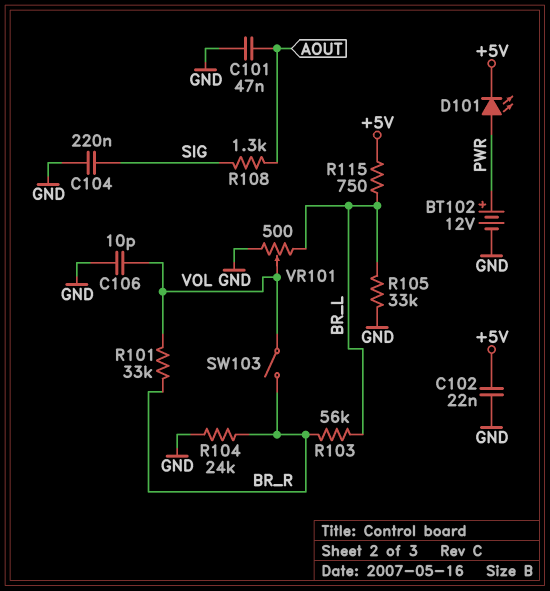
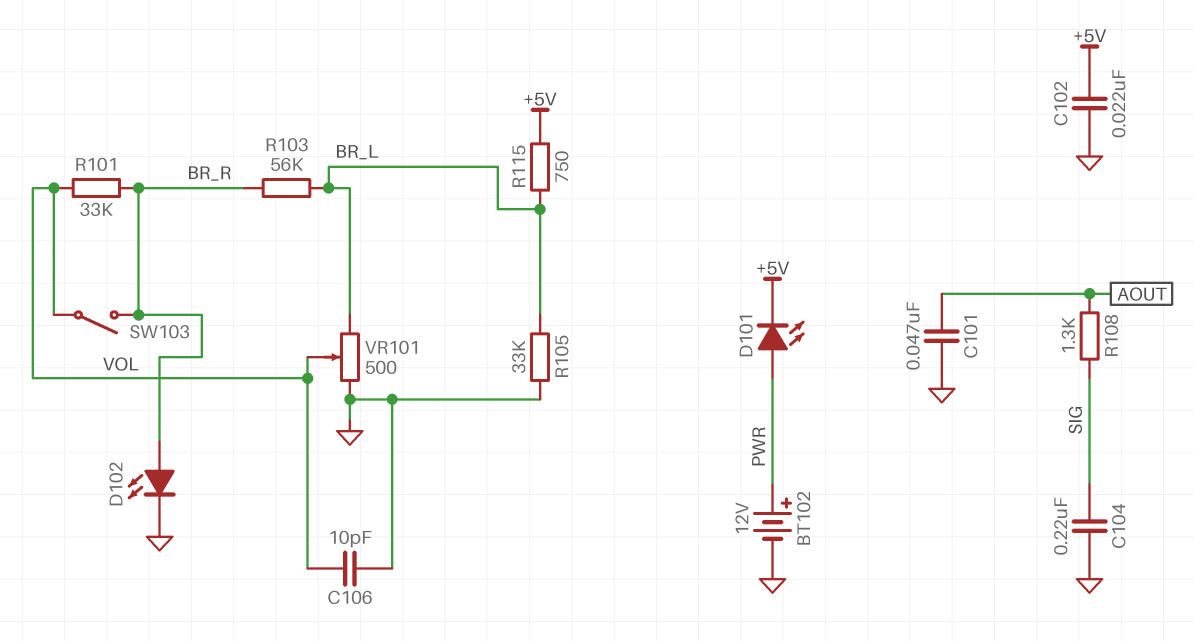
D102: none -> LED (A BR_R, K GND)
R104: 24k (BR_R, GND) -> none

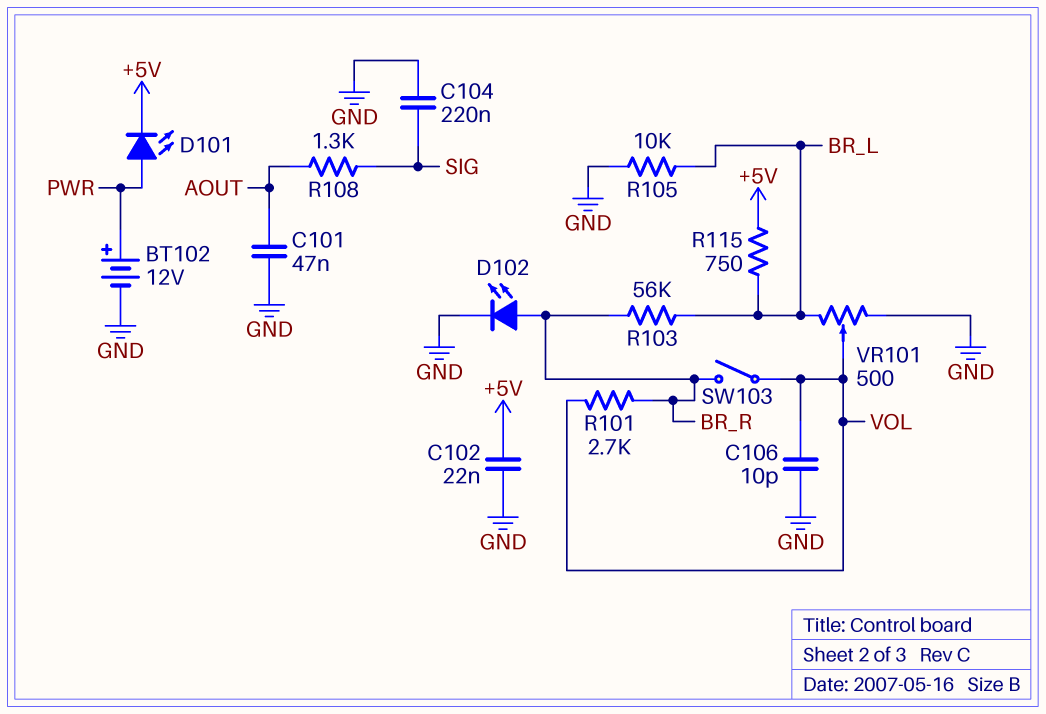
R101: 33k (BR_R, VOL) -> 2.7k (BR_R, VOL)
R105: 33k (BR_L, GND) -> 10k (BR_L, GND)

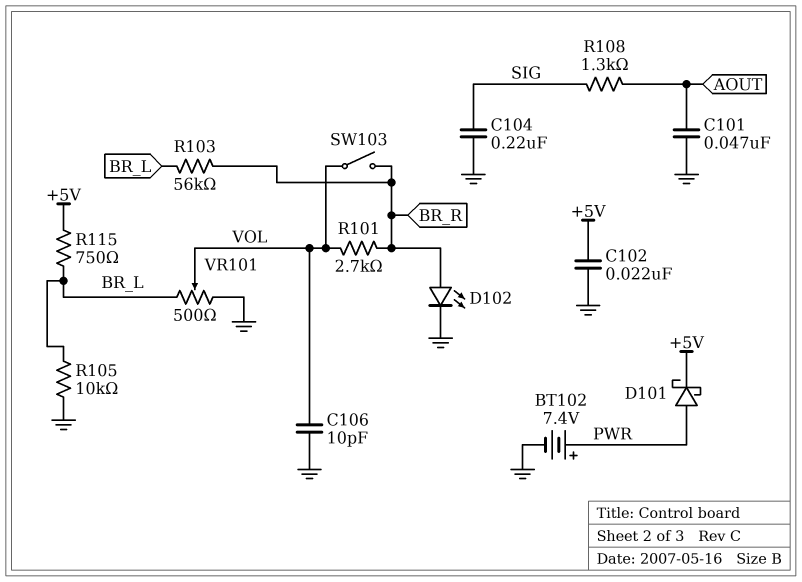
BT102: 12V (plus PWR, minus GND) -> 7.4V (plus PWR, minus GND)
D101: LED (A PWR, K +5V) -> schottky (A PWR, K +5V)

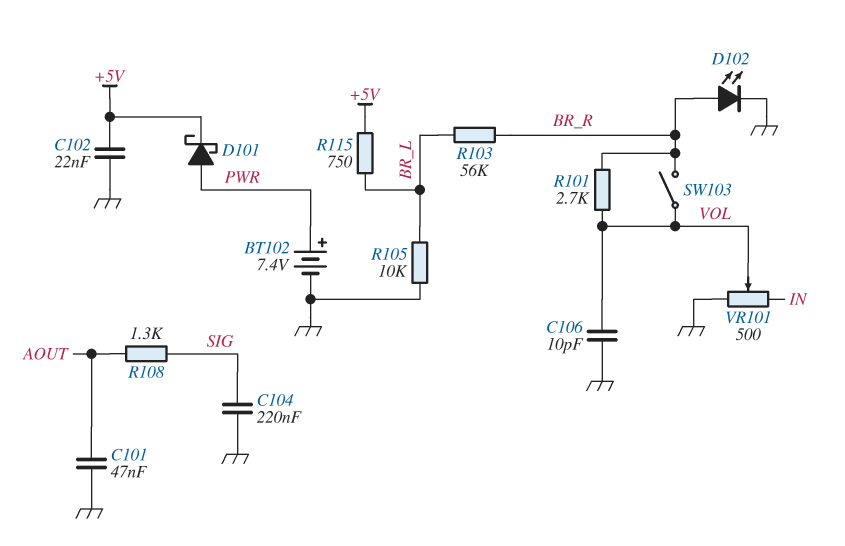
VR101: 500 (BR_L, GND, wiper VOL) -> 500 (GND, IN, wiper VOL)

